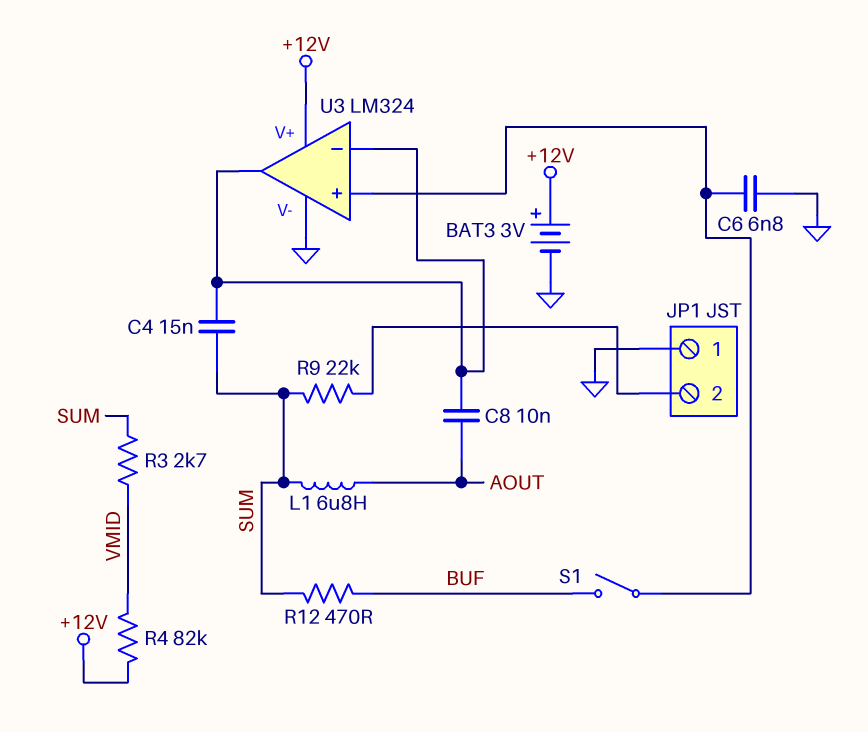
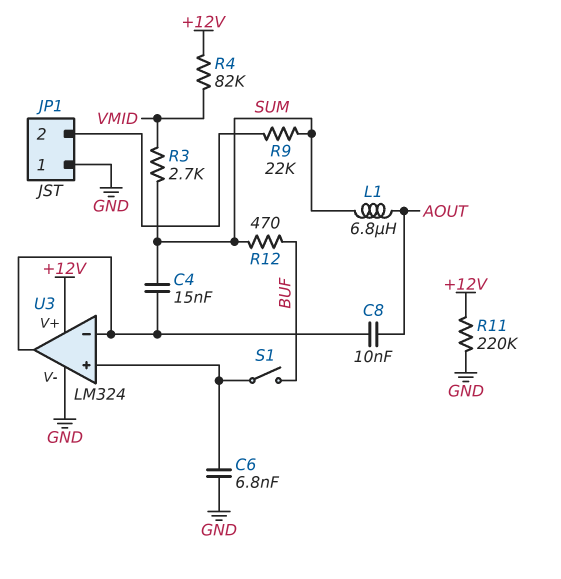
BAT3: 3V (plus +12V, minus GND) -> none
R11: none -> 220k (+12V, GND)

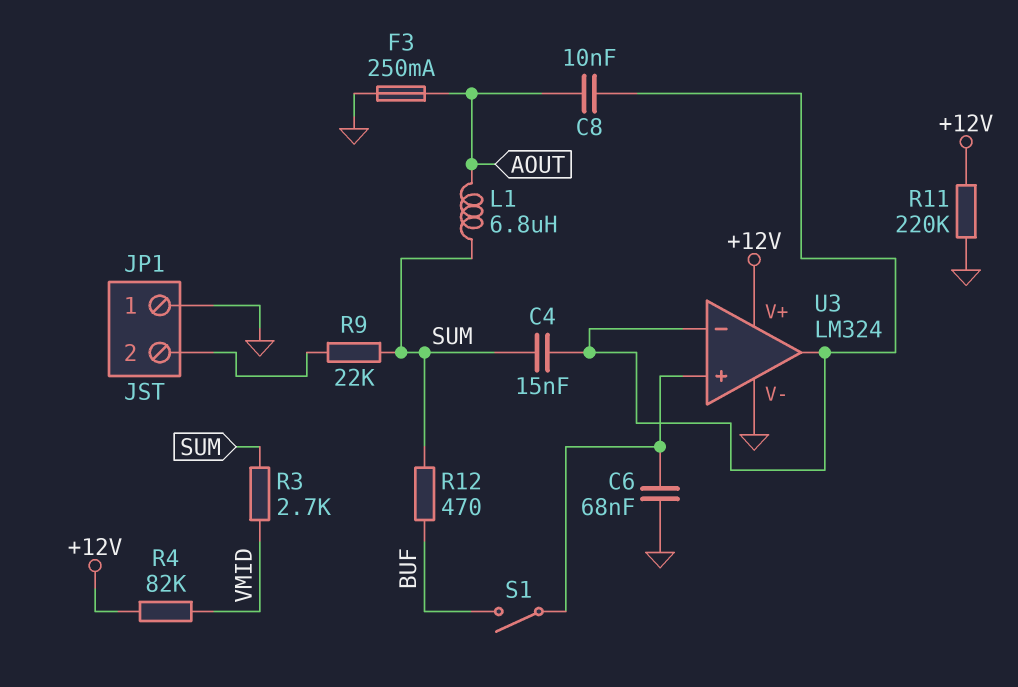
C6: 6.8nF (GND, U3/in+) -> 68nF (GND, U3/in+)
F3: none -> 250mA (AOUT, GND)

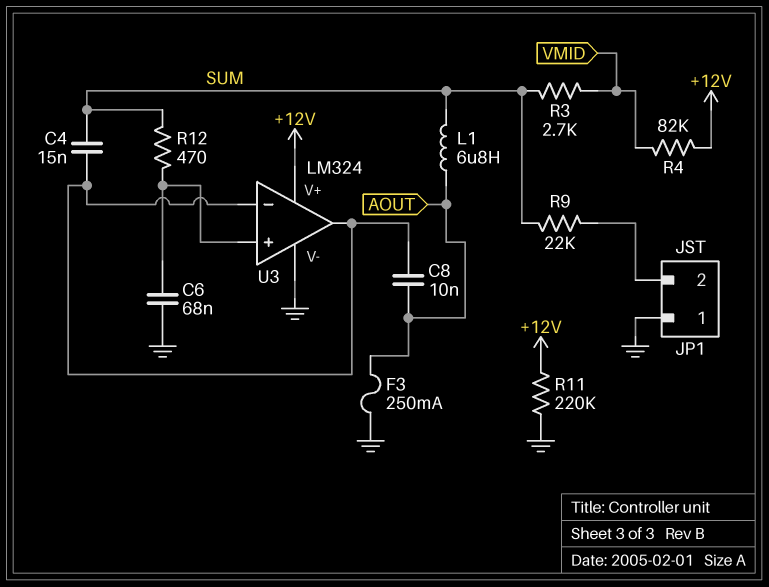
R12: 470 (BUF, SUM) -> 470 (SUM, U3/in+)
S1: switch (BUF, U3/in+) -> none

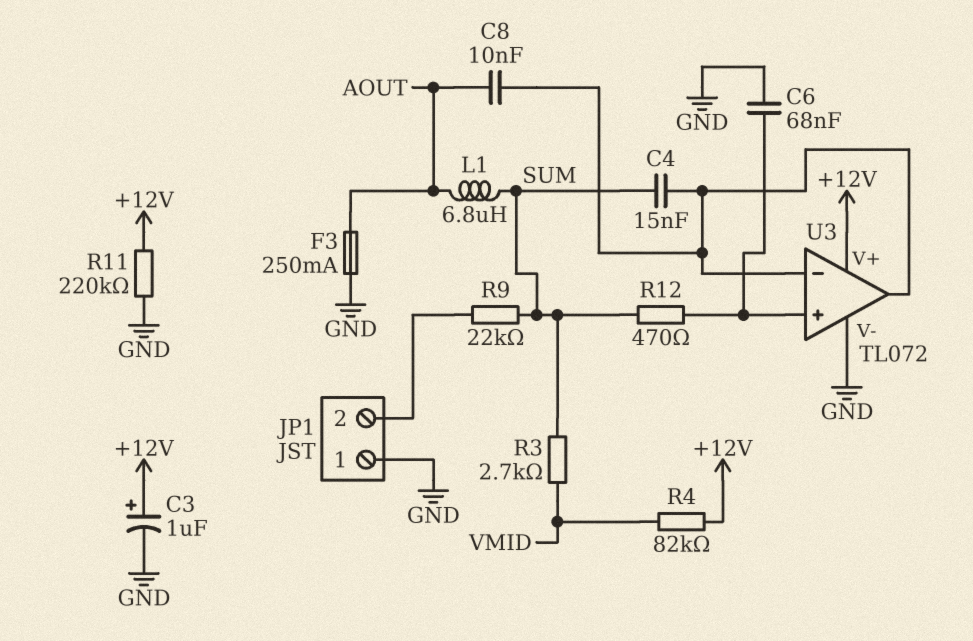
C3: none -> 1uF (plus +12V, minus GND)
U3: LM324 -> TL072

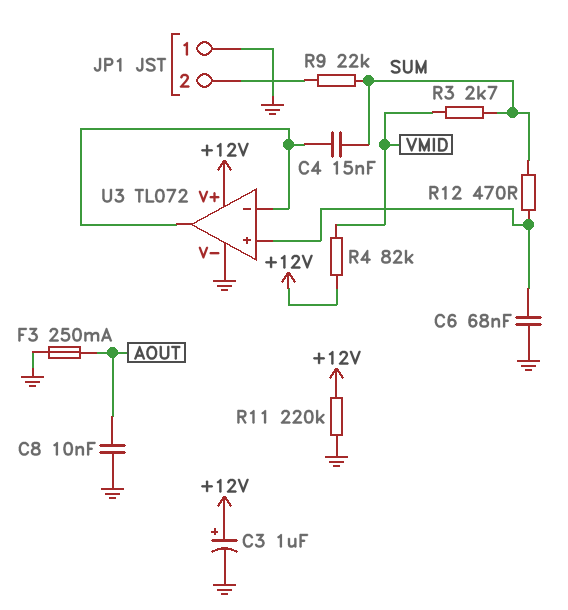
C8: 10nF (AOUT, U3/in-) -> 10nF (AOUT, GND)
L1: 6.8uH (AOUT, SUM) -> none

